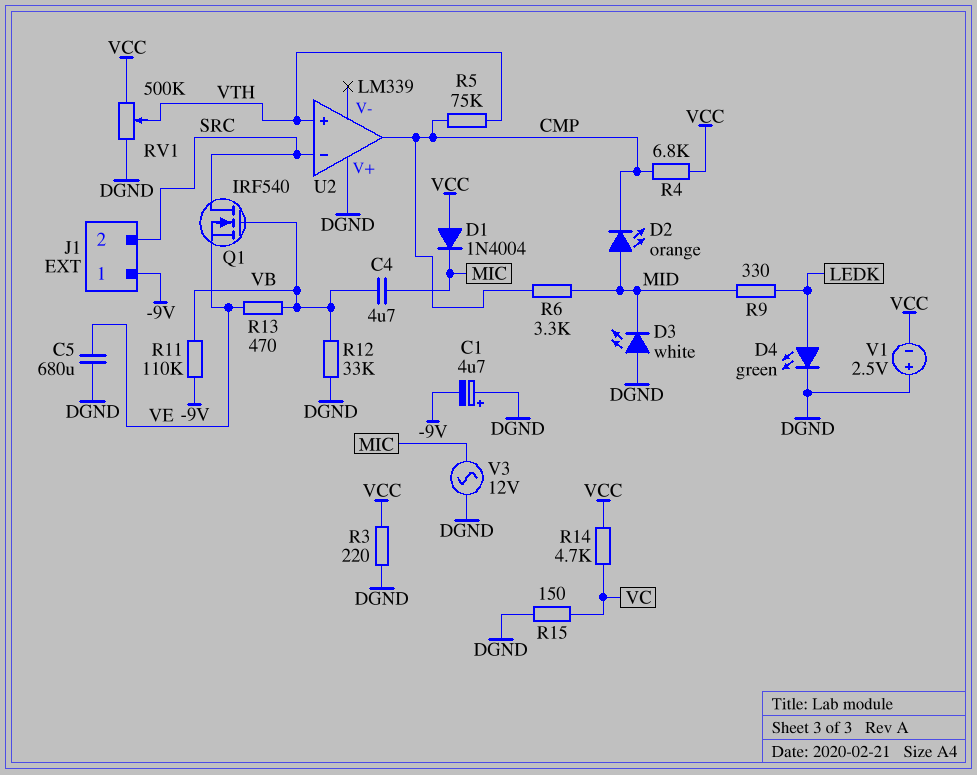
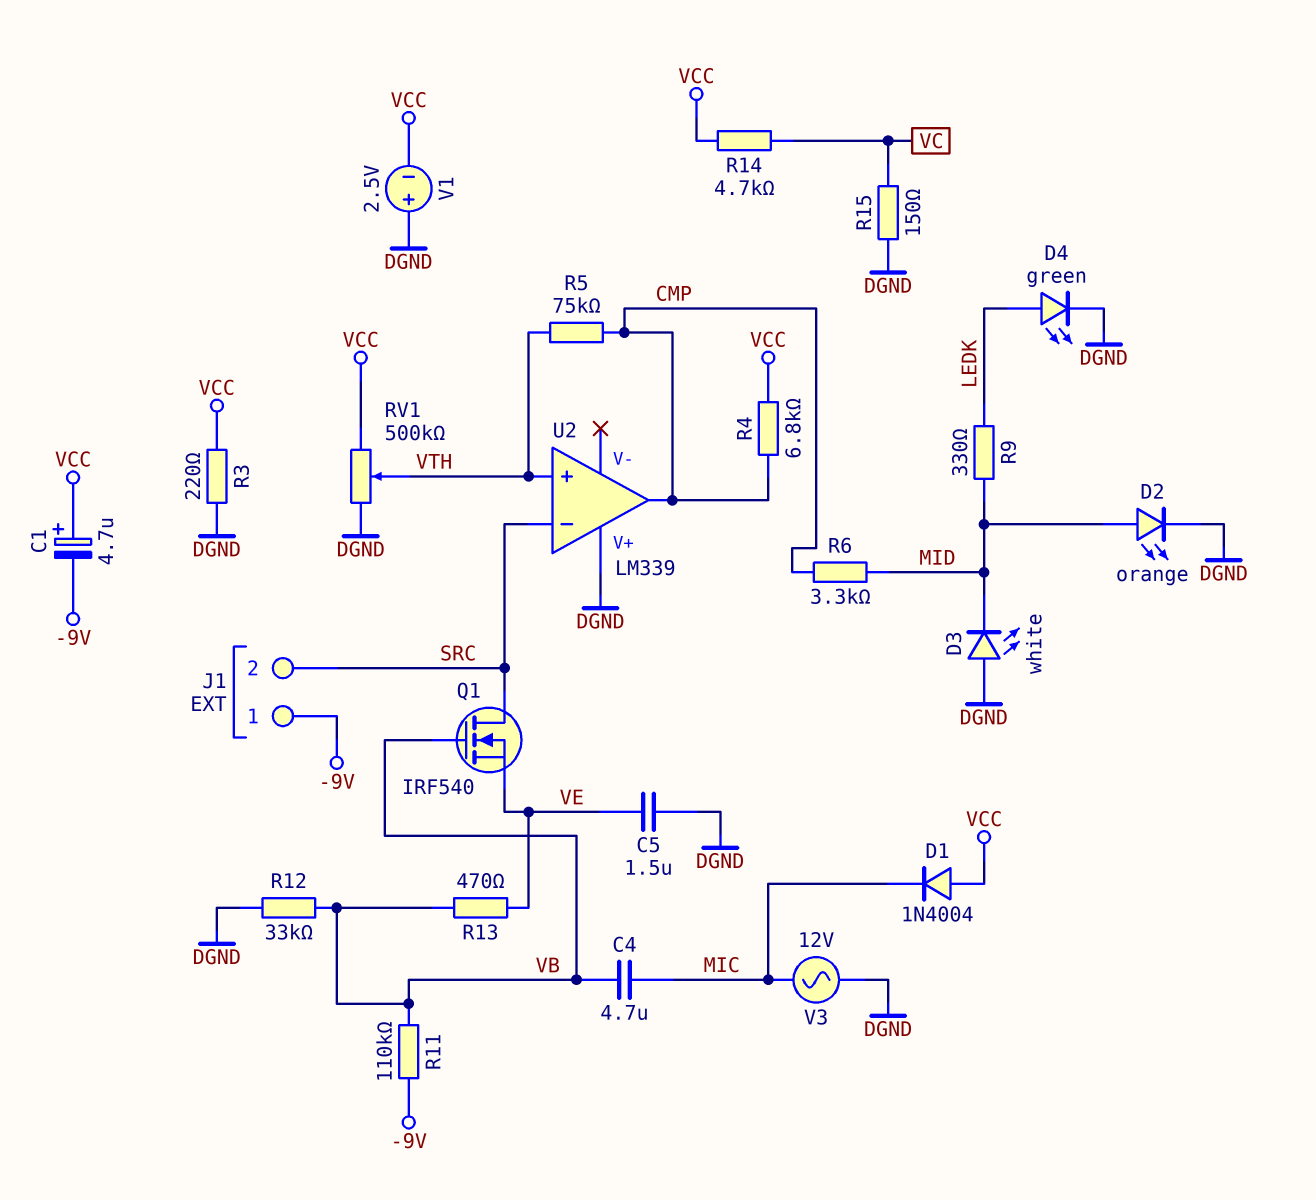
C1: 4.7uF (plus DGND, minus -9V) -> 4.7uF (plus VCC, minus -9V)
C5: 680uF (DGND, VE) -> 1.5uF (DGND, VE)
D2: LED orange (A MID, K CMP) -> LED orange (A MID, K DGND)

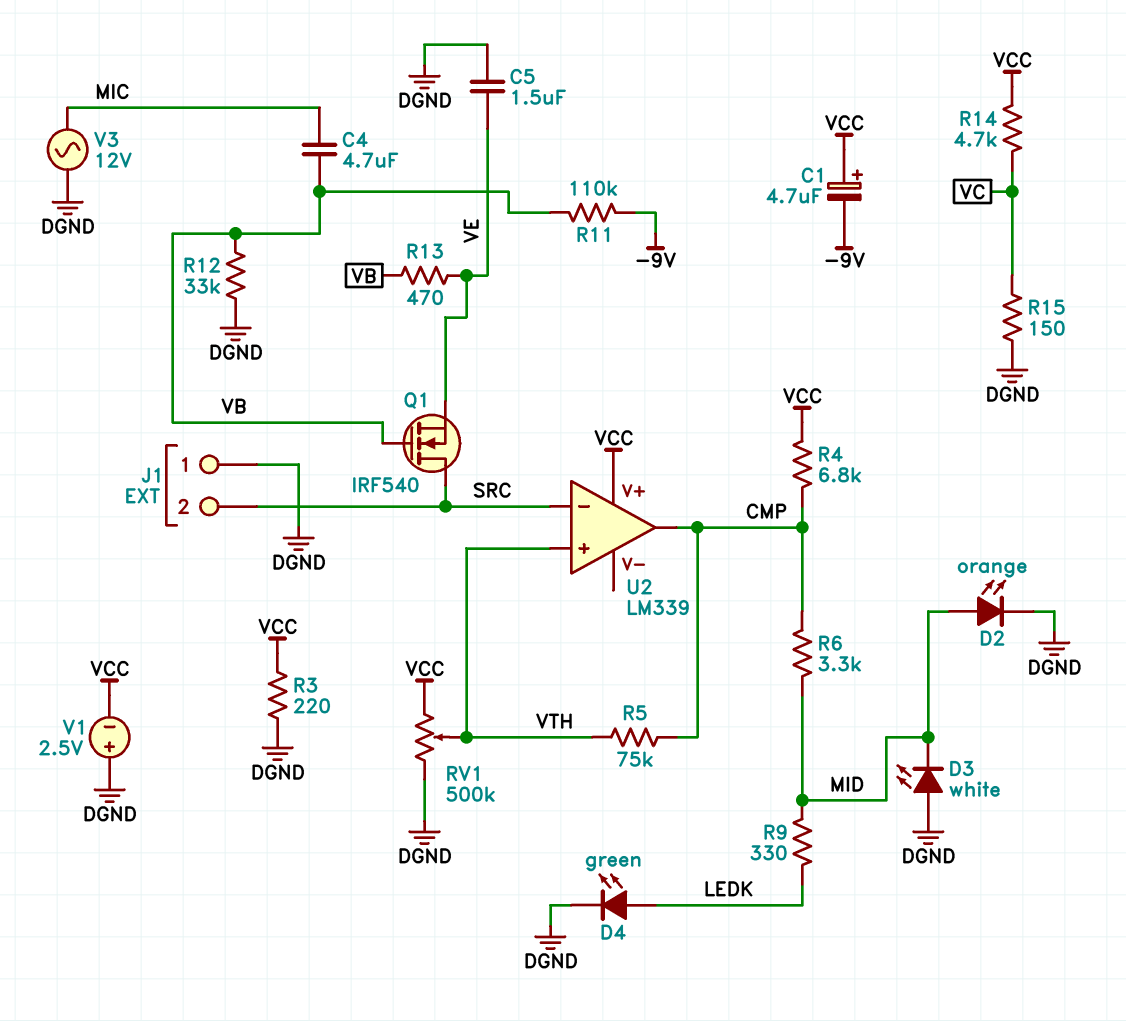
D1: diode 1N4004 (A VCC, K MIC) -> none
J1 pin 1: -9V -> DGND
U2 pin V+: DGND -> VCC

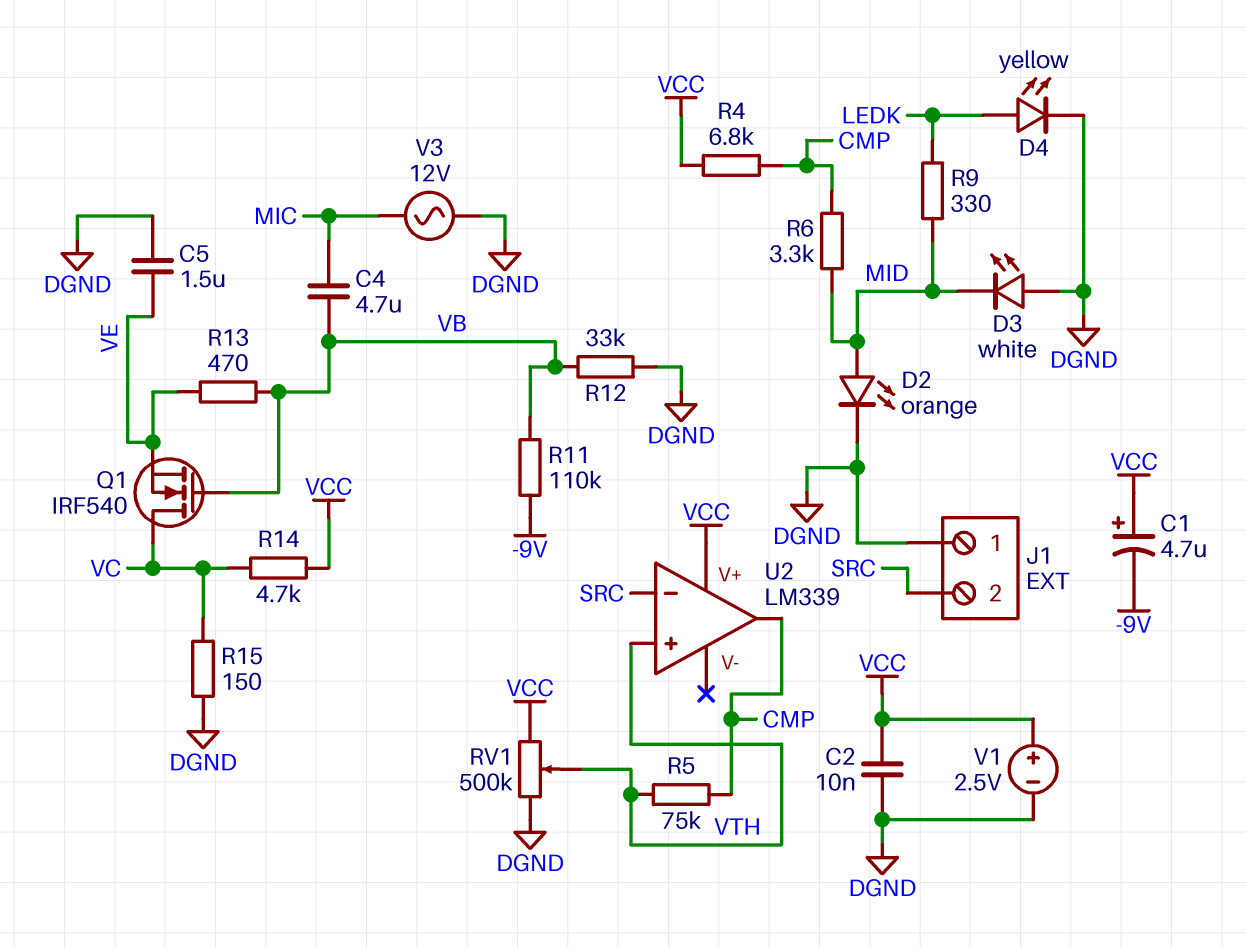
C2: none -> 10nF (DGND, VCC)
D4: LED green (A LEDK, K DGND) -> LED yellow (A LEDK, K DGND)
Q1: NMOS IRF540 (G VB, D SRC, S VE) -> NMOS IRF540 (G VB, D VC, S VE)
R3: 220 (DGND, VCC) -> none
V1: 2.5V (plus DGND, minus VCC) -> 2.5V (plus VCC, minus DGND)

